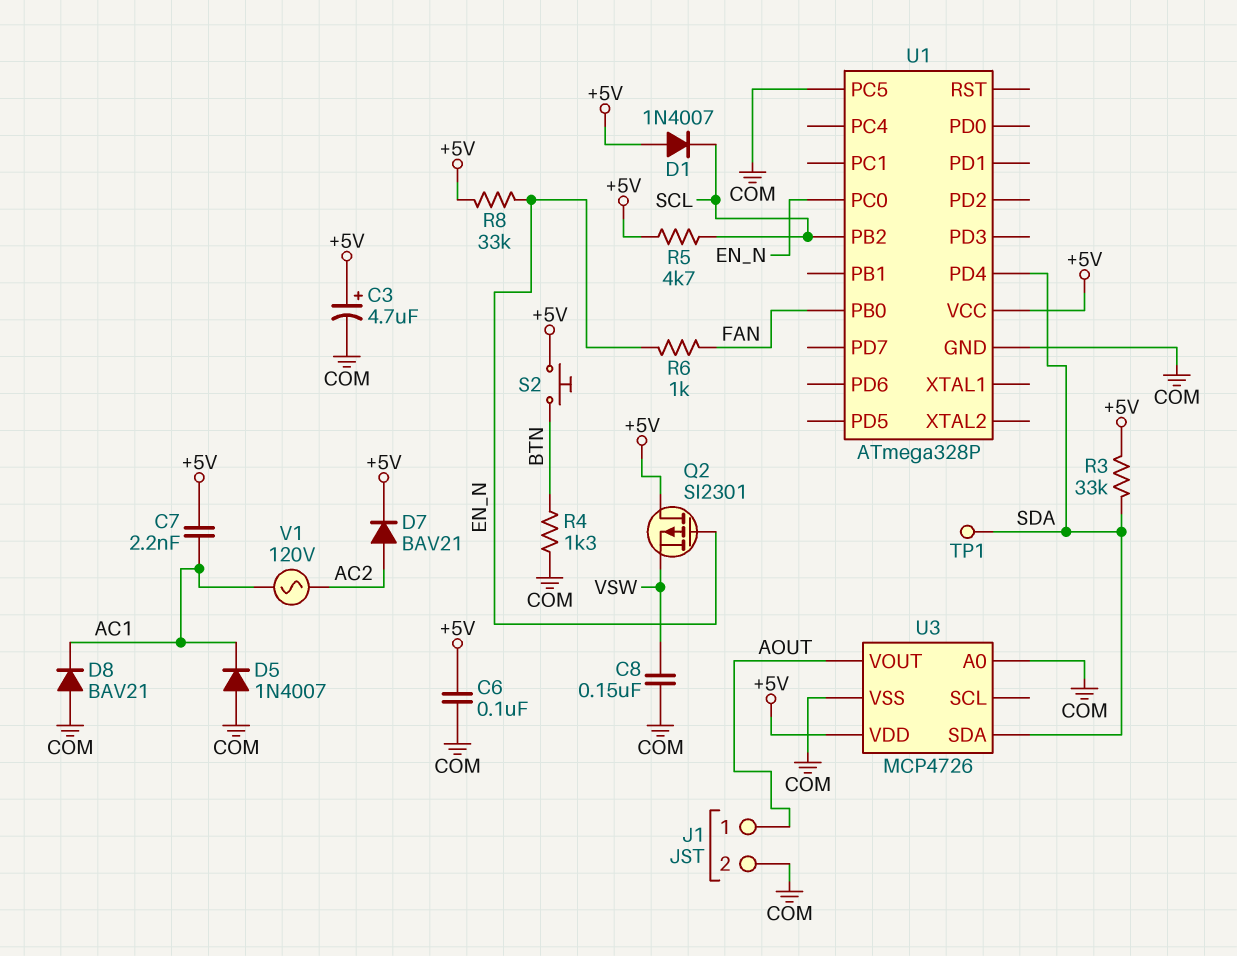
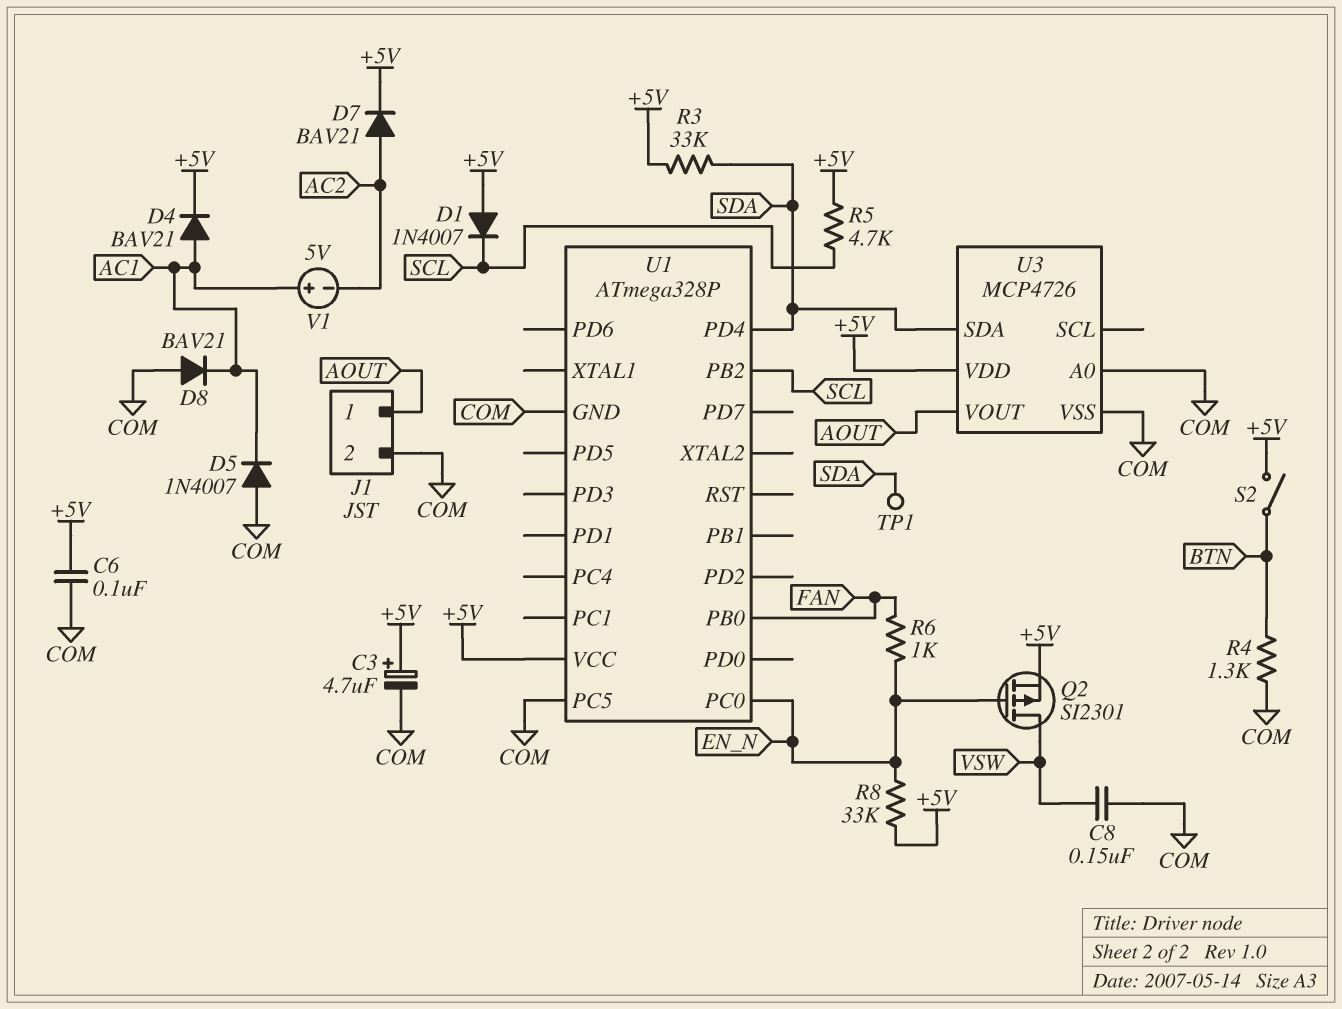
C7: 2.2nF (+5V, AC1) -> none
D4: none -> diode BAV21 (A AC1, K +5V)
Q2: PMOS SI2301 (G EN_N, D +5V, S VSW) -> PMOS SI2301 (G EN_N, D VSW, S +5V)
S2: button (+5V, BTN) -> switch (+5V, BTN)
V1: AC 120V (AC1, AC2) -> 5V (plus AC1, minus AC2)

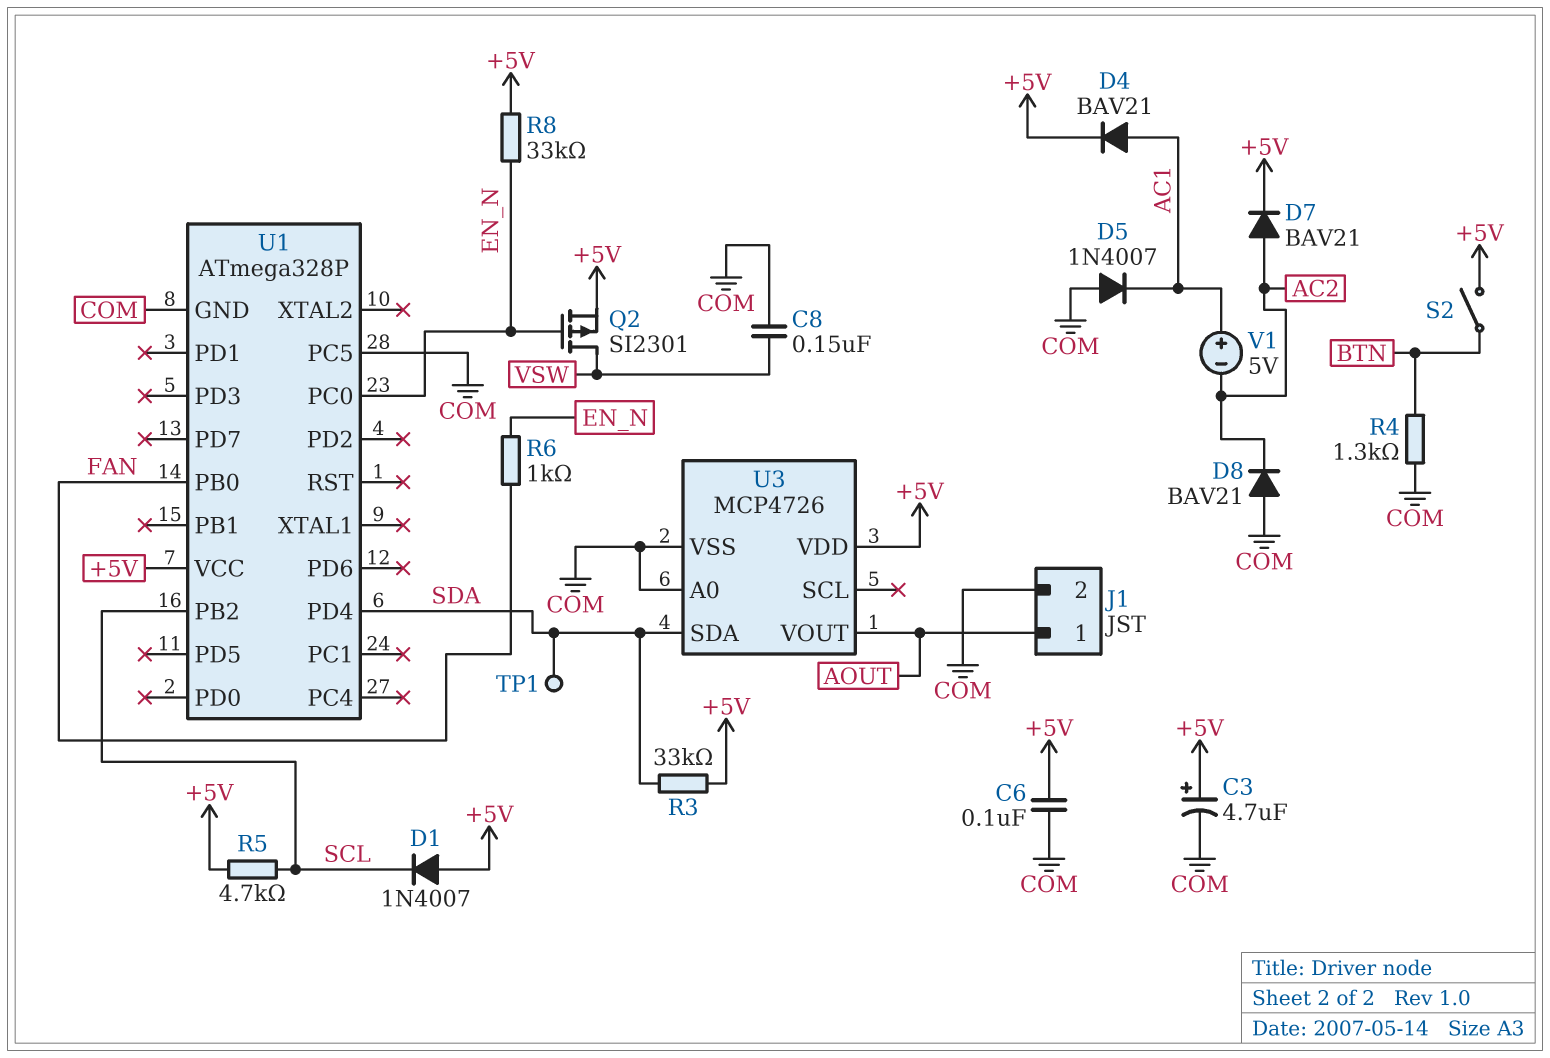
D8: diode BAV21 (A COM, K AC1) -> diode BAV21 (A COM, K AC2)

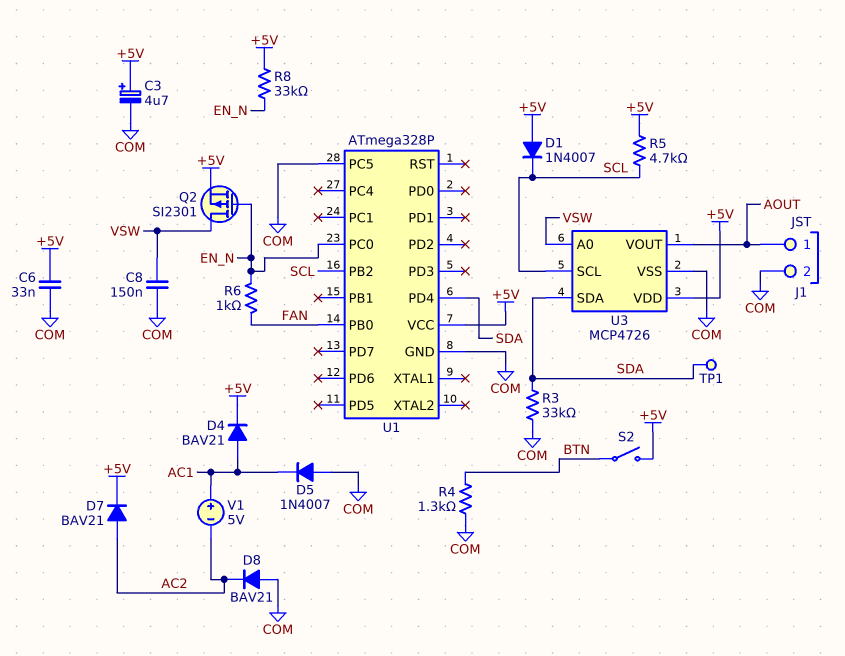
C6: 100nF (+5V, COM) -> 33nF (+5V, COM)
R3: 33k (+5V, SDA) -> 33k (COM, SDA)
U3 pin A0: COM -> VSW
U3 pin SCL: none -> SCL

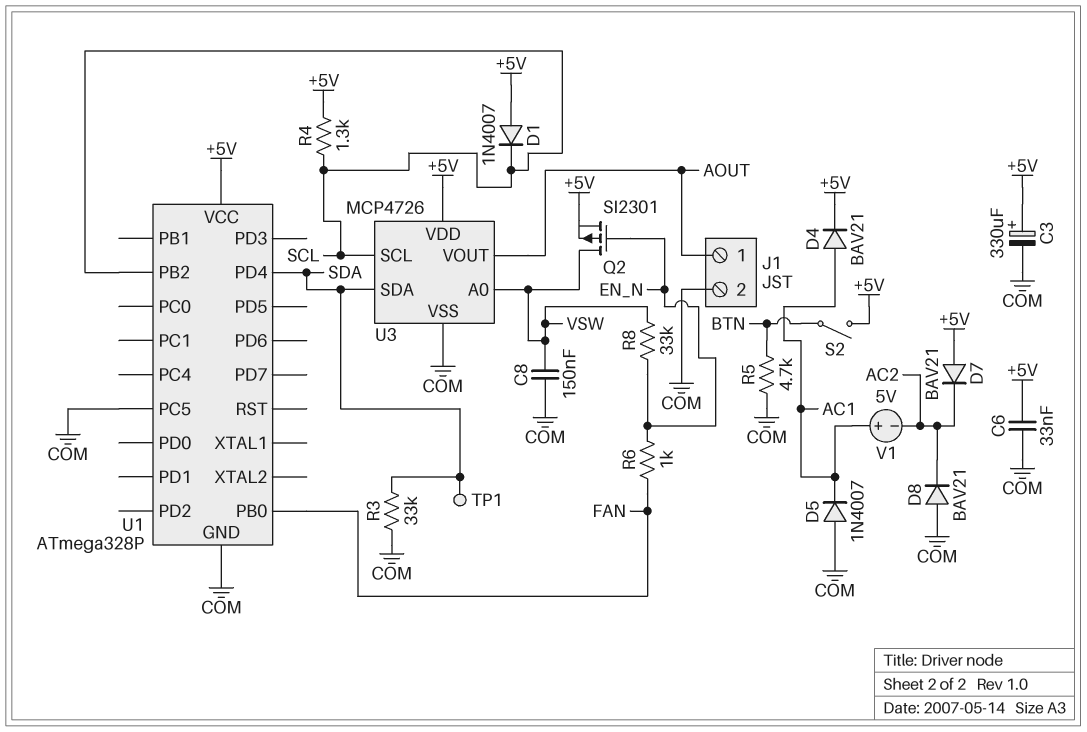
C3: 4.7uF (plus +5V, minus COM) -> 330uF (plus +5V, minus COM)
D7: diode BAV21 (A AC2, K +5V) -> diode BAV21 (A +5V, K AC2)
R4: 1.3k (BTN, COM) -> 1.3k (+5V, SCL)
R5: 4.7k (+5V, SCL) -> 4.7k (BTN, COM)
R8: 33k (+5V, EN_N) -> 33k (EN_N, VSW)
U1 pin PC0: EN_N -> none

